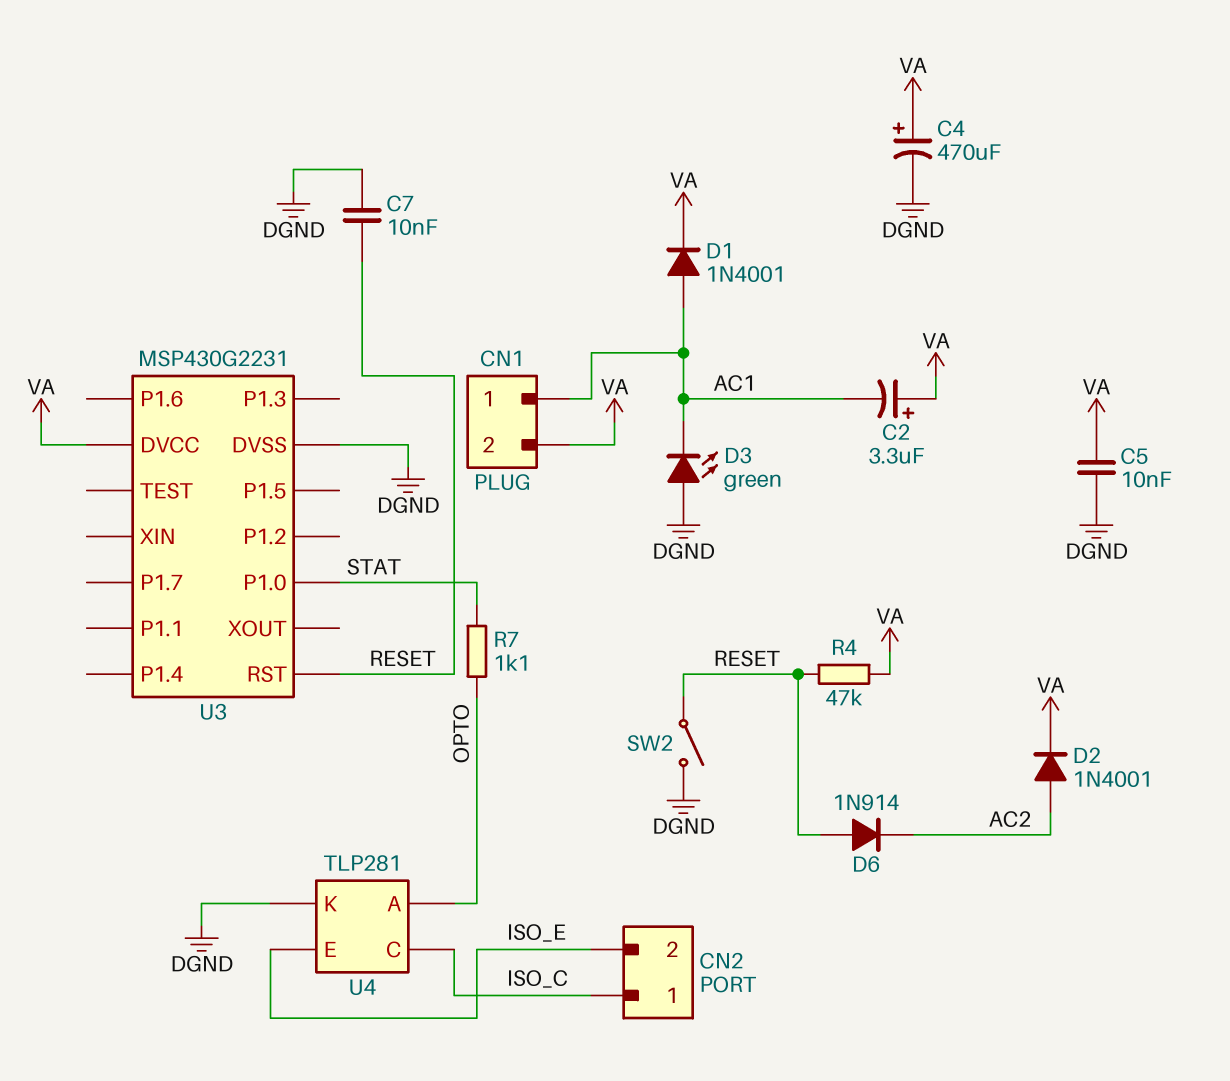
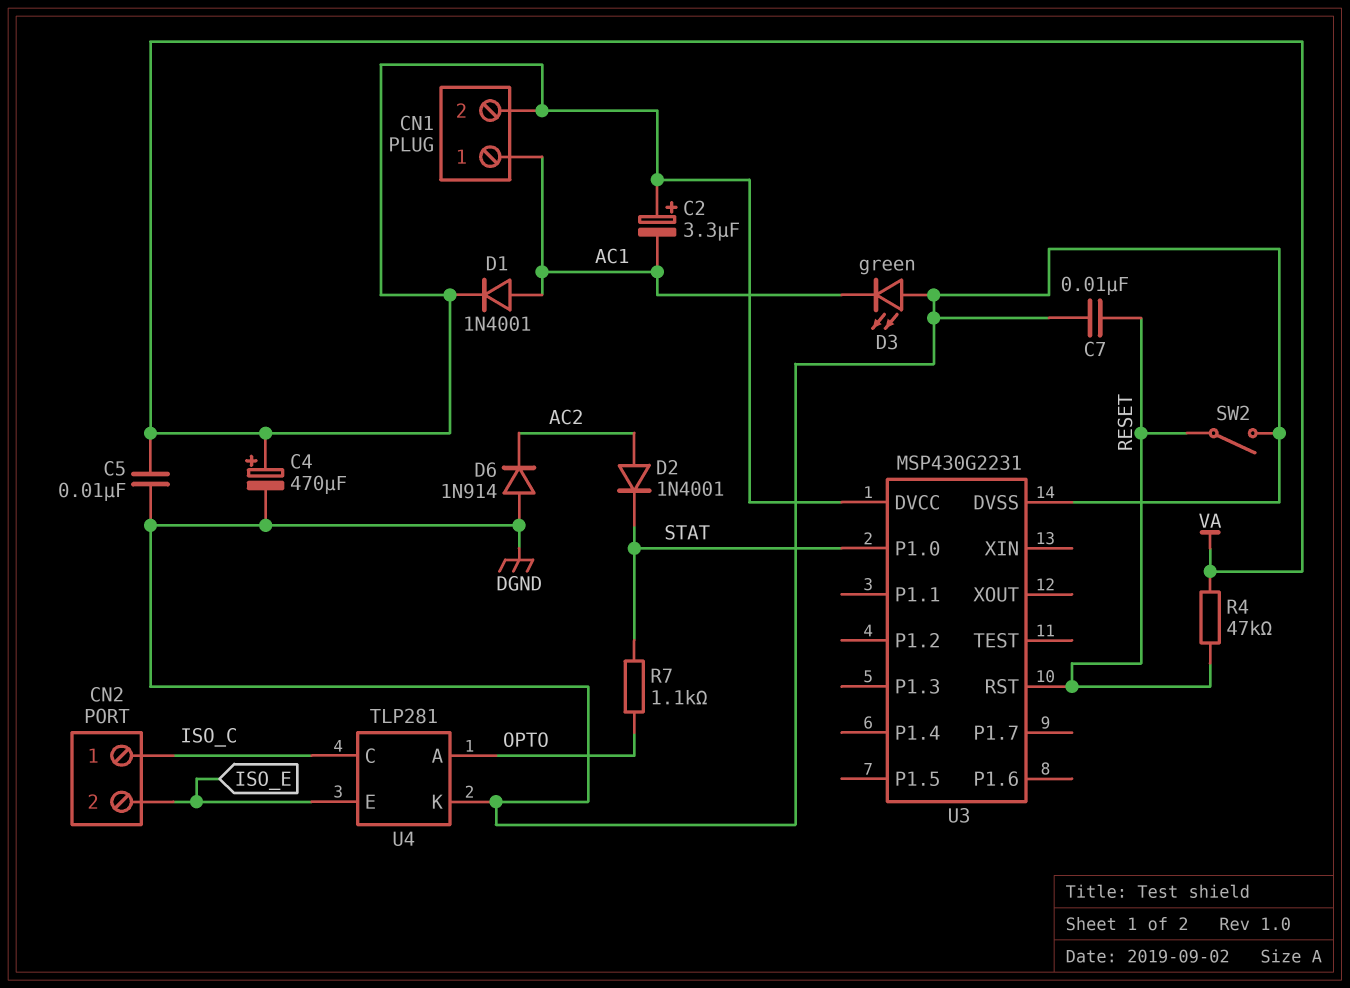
D2: diode 1N4001 (A AC2, K VA) -> diode 1N4001 (A AC2, K STAT)
D6: diode 1N914 (A RESET, K AC2) -> diode 1N914 (A DGND, K AC2)

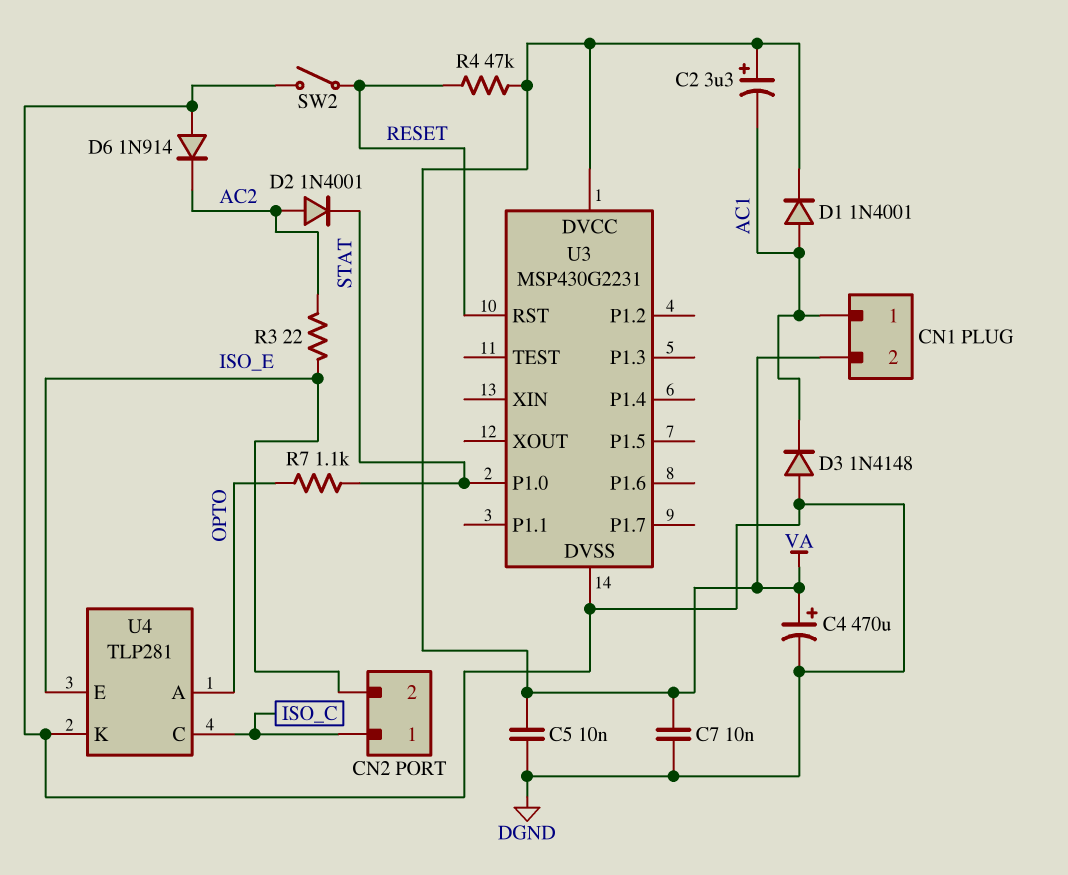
C7: 10nF (DGND, RESET) -> 10nF (DGND, VA)
D3: LED green (A DGND, K AC1) -> diode 1N4148 (A DGND, K AC1)
R3: none -> 22 (AC2, ISO_E)

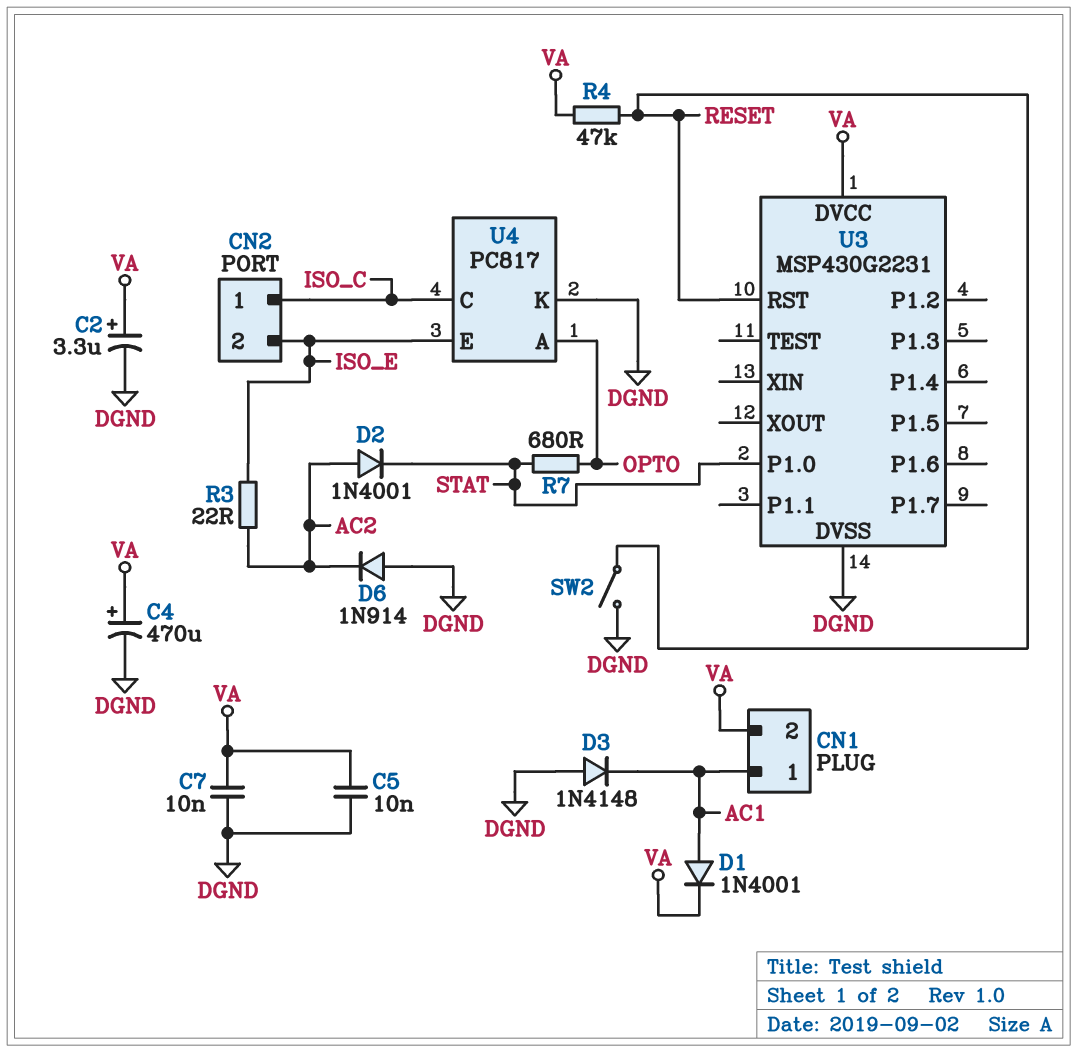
C2: 3.3uF (plus VA, minus AC1) -> 3.3uF (plus VA, minus DGND)
R7: 1.1k (OPTO, STAT) -> 680 (OPTO, STAT)
U4: TLP281 -> PC817

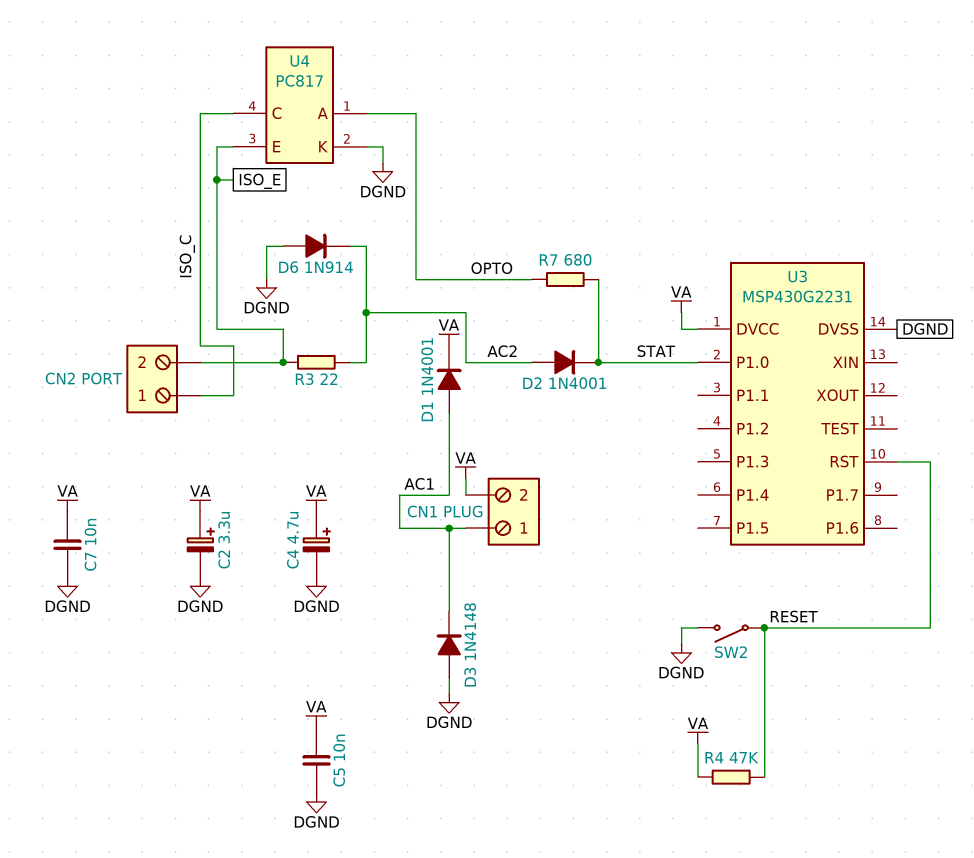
C4: 470uF (plus VA, minus DGND) -> 4.7uF (plus VA, minus DGND)

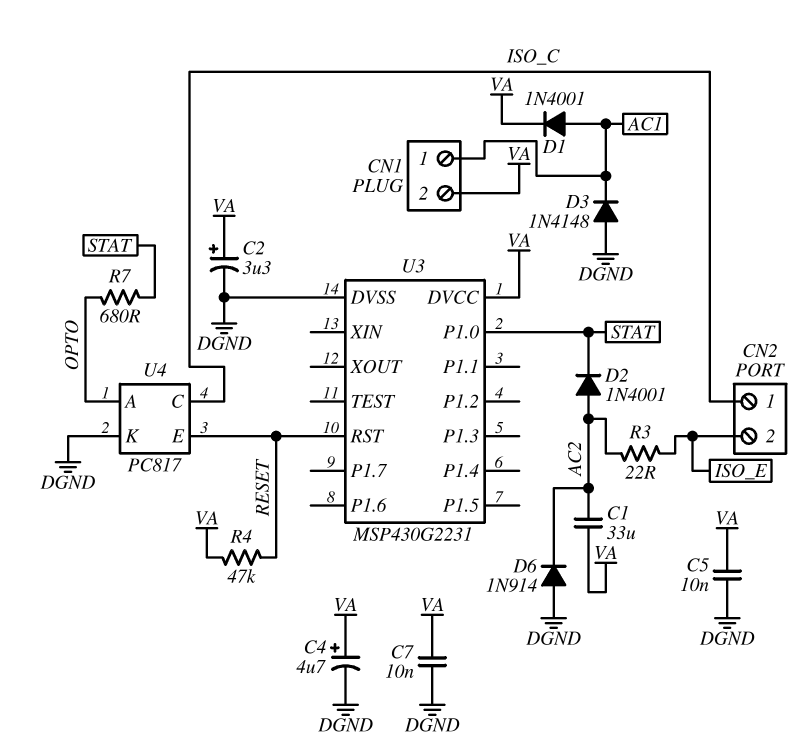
C1: none -> 33uF (AC2, VA)
SW2: switch (DGND, RESET) -> none
U4 pin E: ISO_E -> RESET

